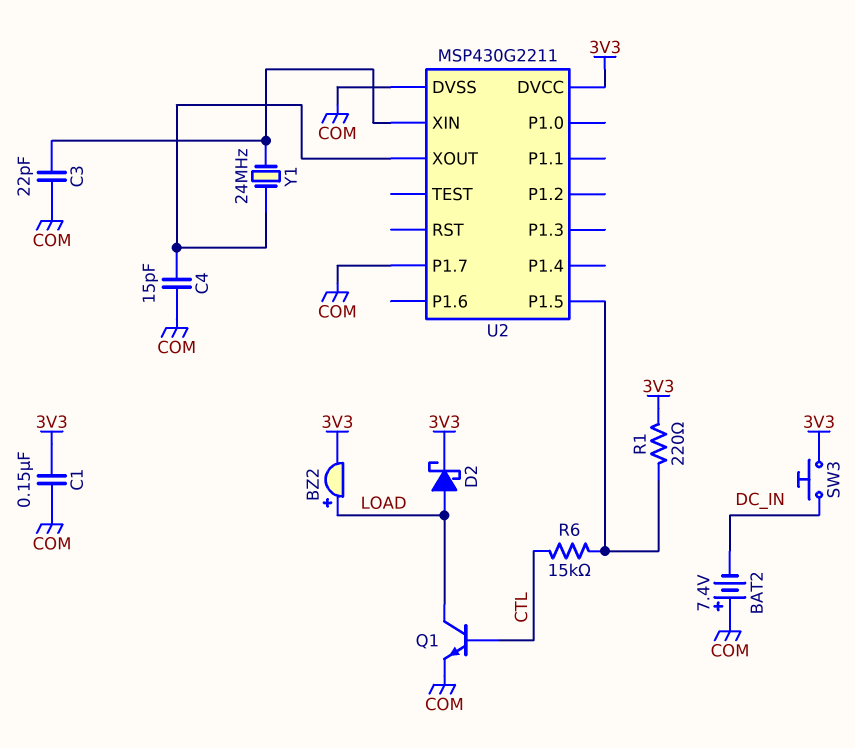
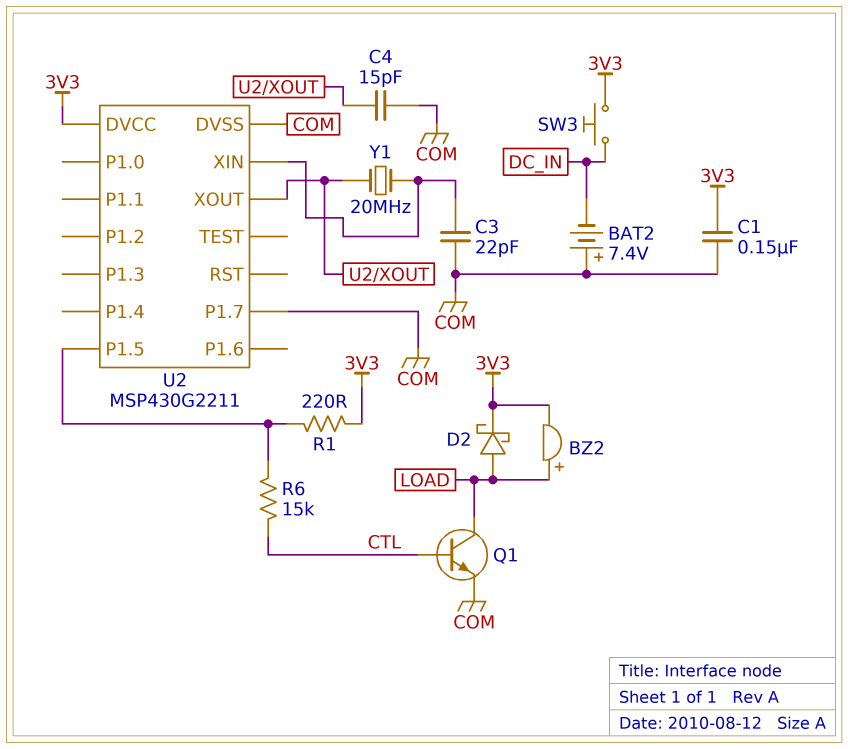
Y1: 24MHz (U2/XIN, U2/XOUT) -> 20MHz (U2/XIN, U2/XOUT)

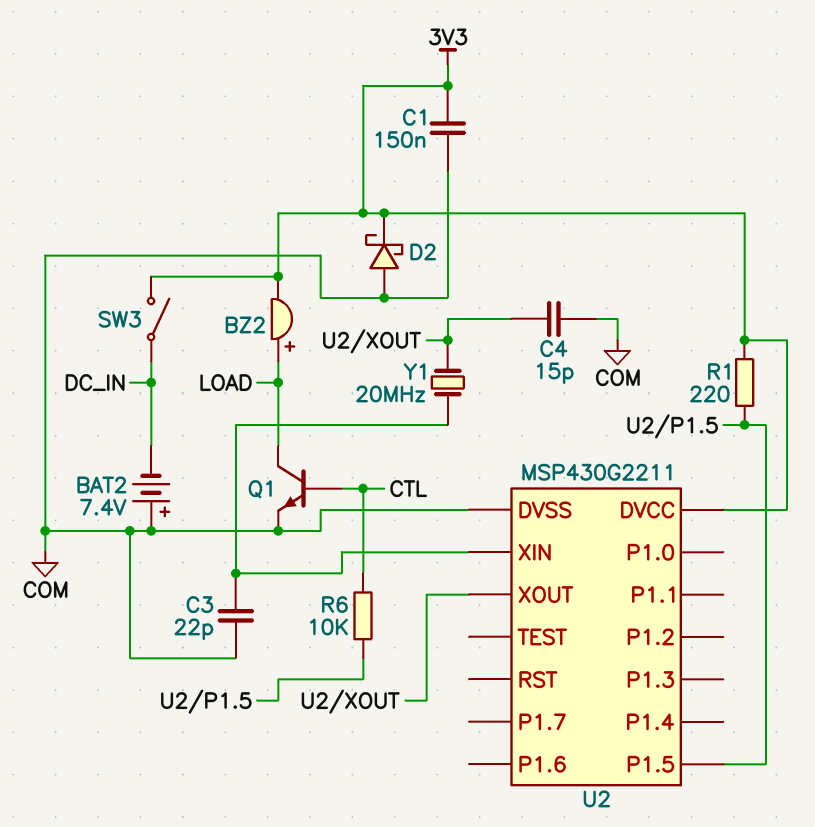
D2: schottky (A LOAD, K 3V3) -> schottky (A COM, K 3V3)
R6: 15k (CTL, U2/P1.5) -> 10k (CTL, U2/P1.5)
SW3: button (3V3, DC_IN) -> switch (3V3, DC_IN)
U2 pin P1.7: COM -> none

